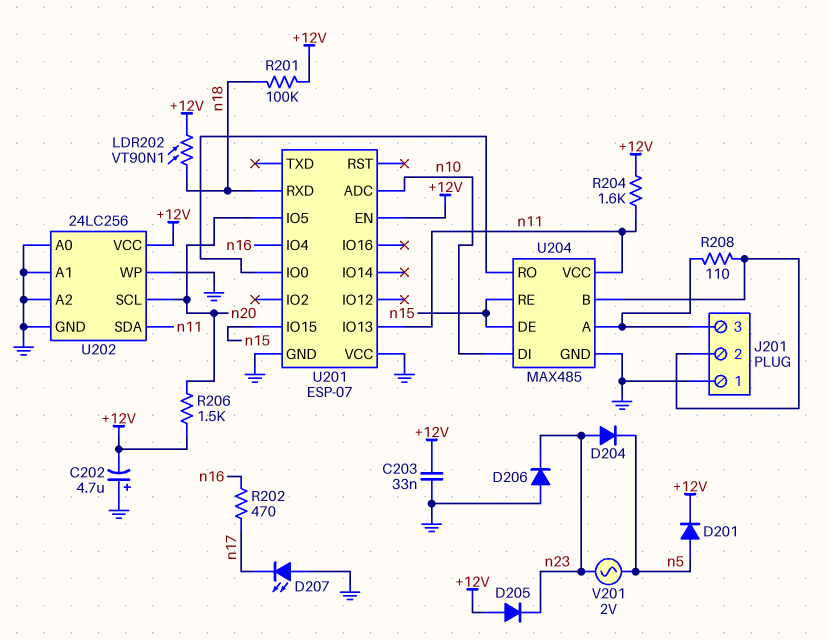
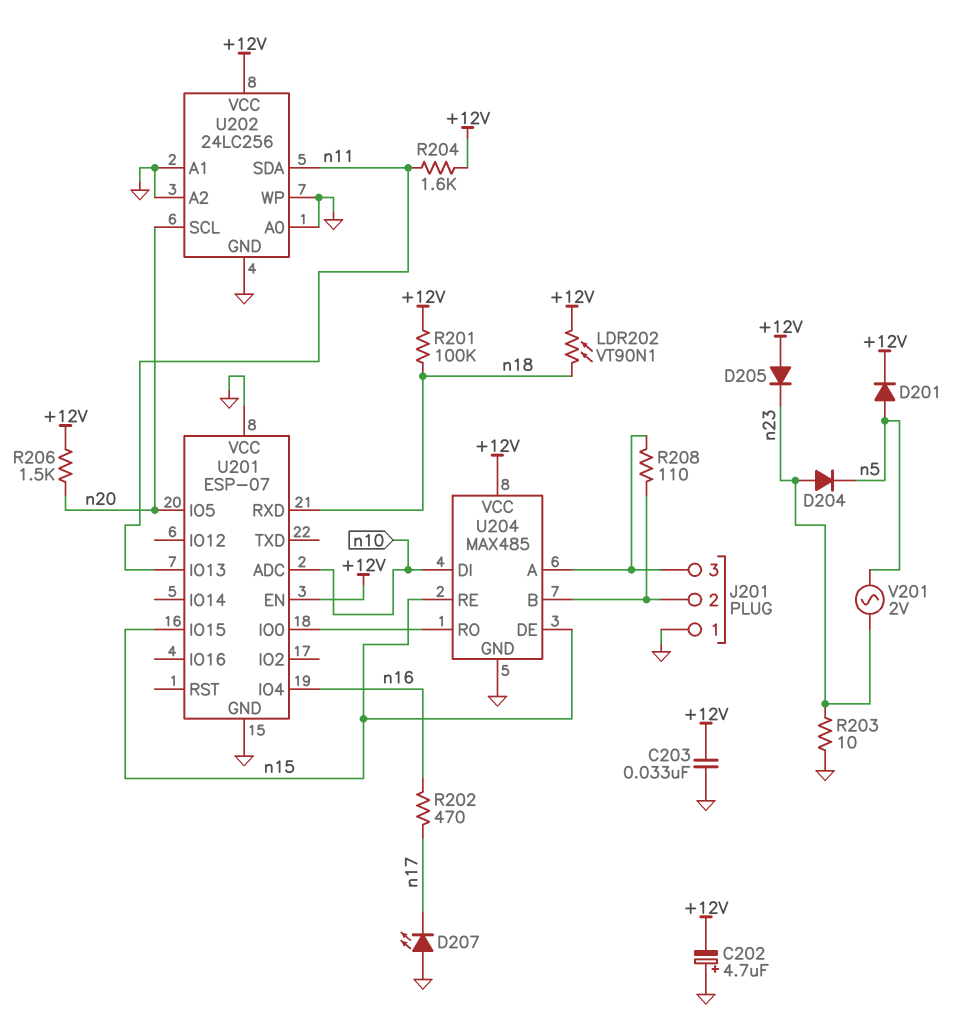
D206: diode (A GND, K n23) -> none
R203: none -> 10 (GND, n23)
U204 pin VCC: n11 -> +12V

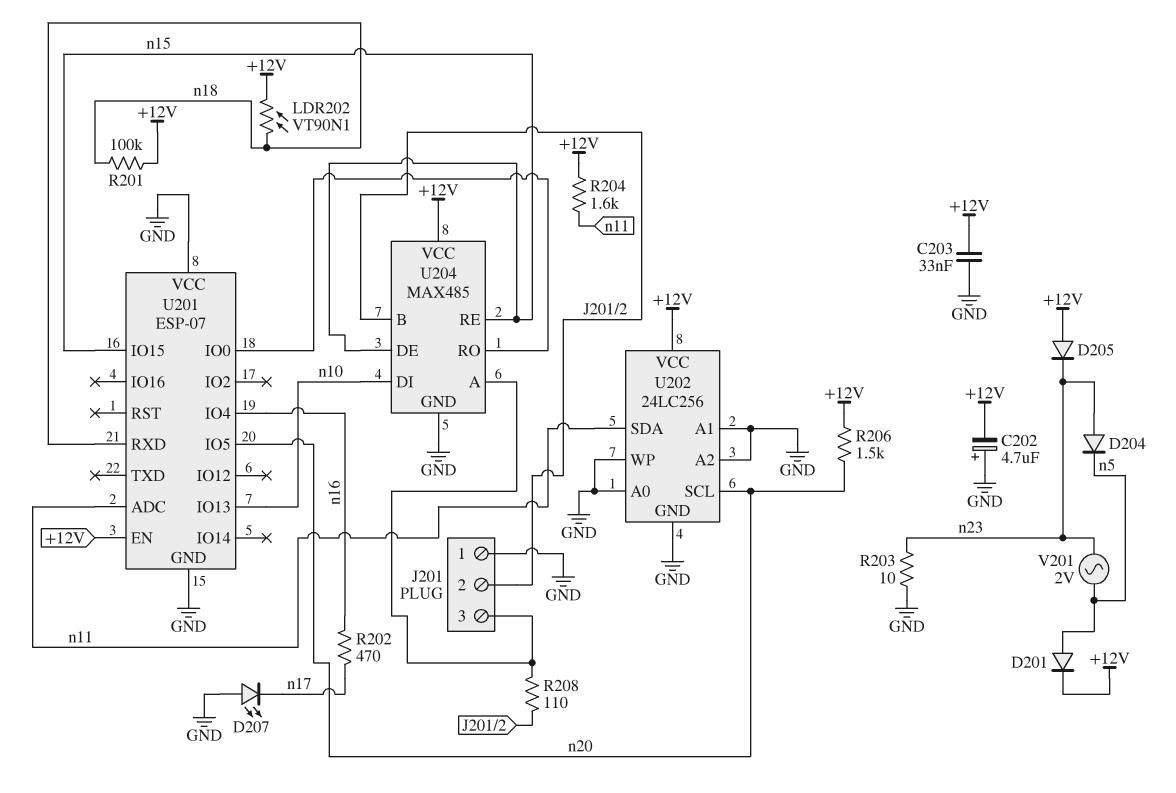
U201 pin ADC: n10 -> n11
U201 pin IO13: n11 -> n10

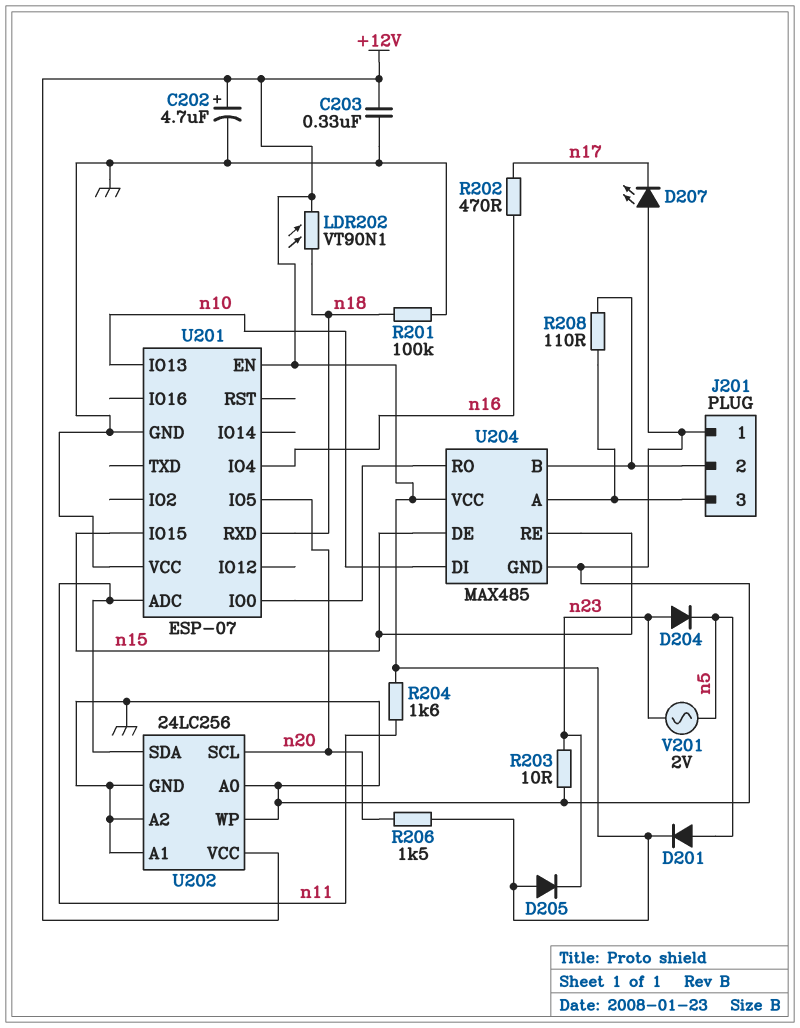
C202: 4.7uF (plus GND, minus +12V) -> 4.7uF (plus +12V, minus GND)
C203: 33nF (+12V, GND) -> 330nF (+12V, GND)
R201: 100k (+12V, n18) -> 100k (GND, n18)

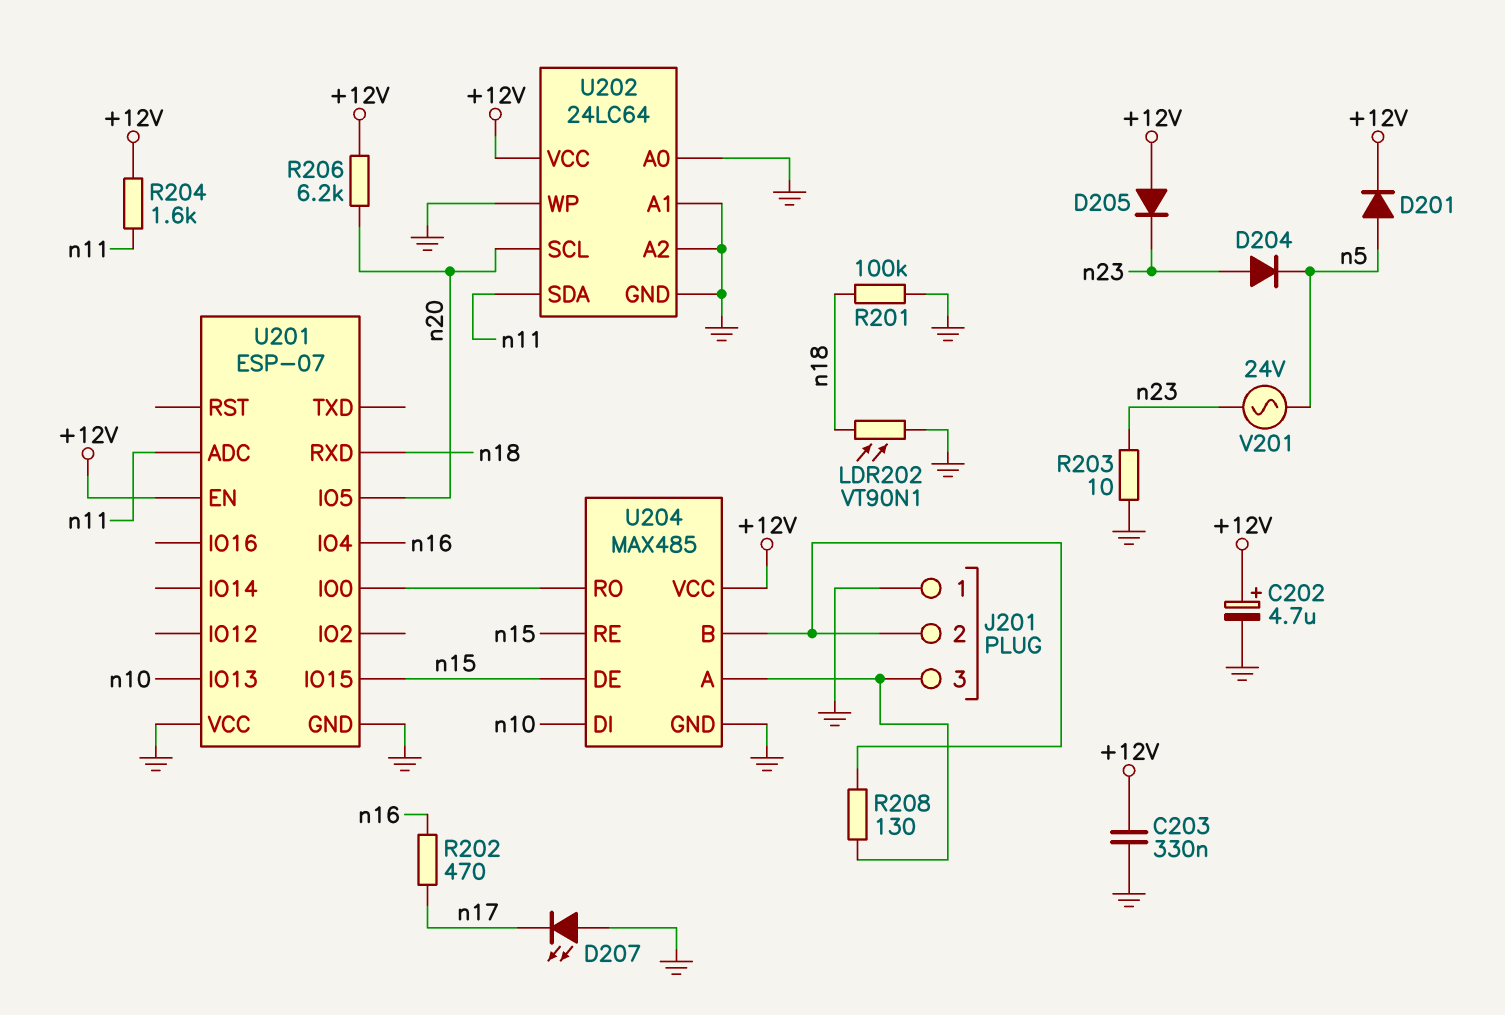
LDR202: VT90N1 (+12V, n18) -> VT90N1 (GND, n18)
R206: 1.5k (+12V, n20) -> 6.2k (+12V, n20)
R208: 110 (J201/2, J201/3) -> 130 (J201/2, J201/3)
U202: 24LC256 -> 24LC64
V201: AC 2V (n5, n23) -> AC 24V (n5, n23)

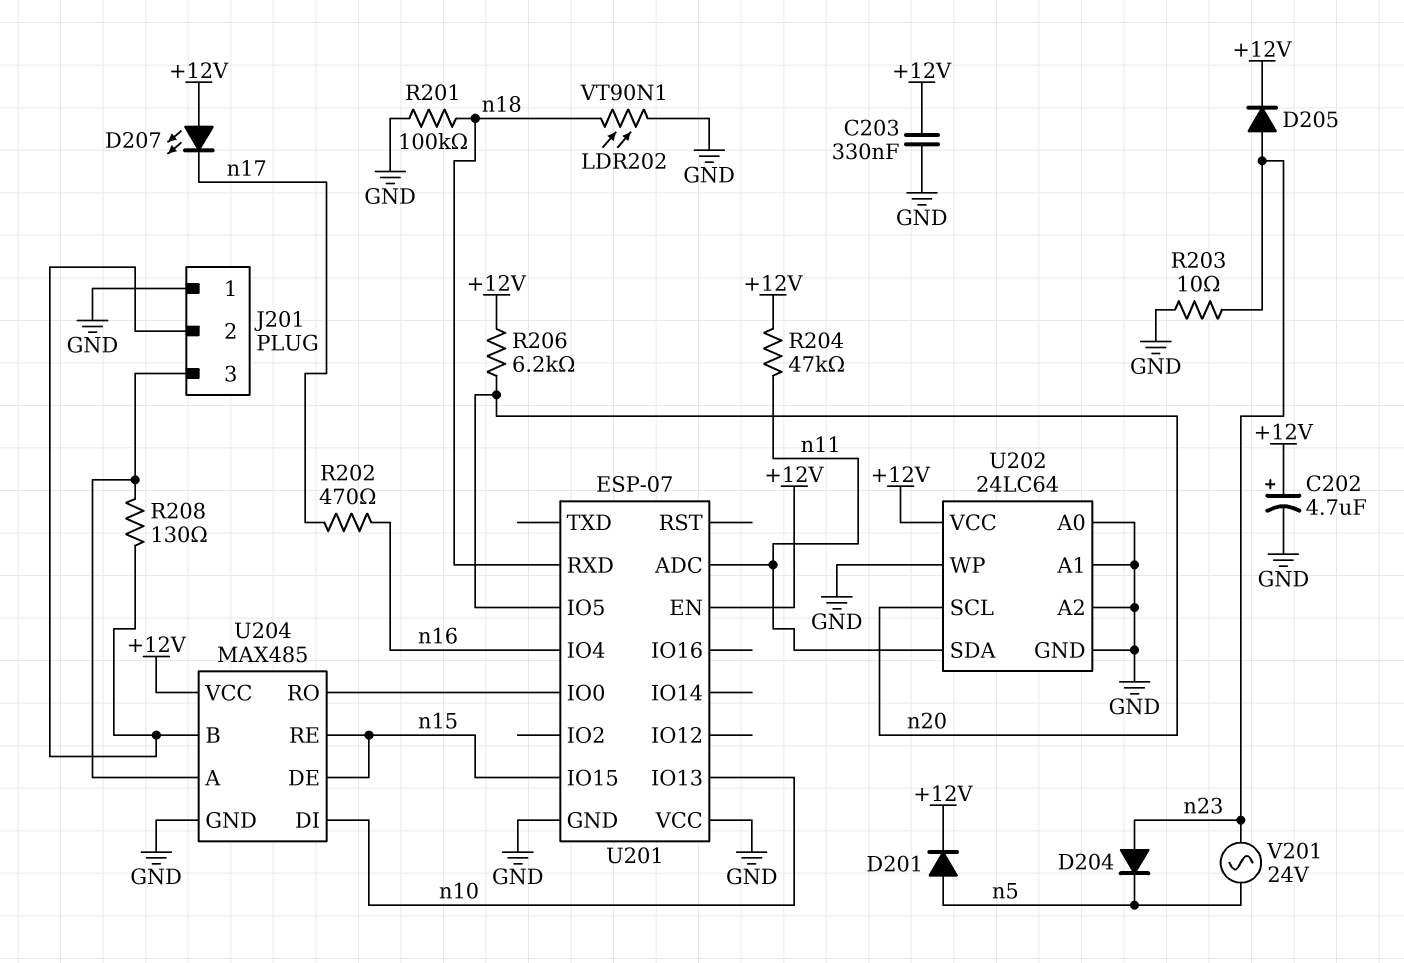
D205: diode (A +12V, K n23) -> diode (A n23, K +12V)
D207: LED (A GND, K n17) -> LED (A +12V, K n17)
R204: 1.6k (+12V, n11) -> 47k (+12V, n11)

